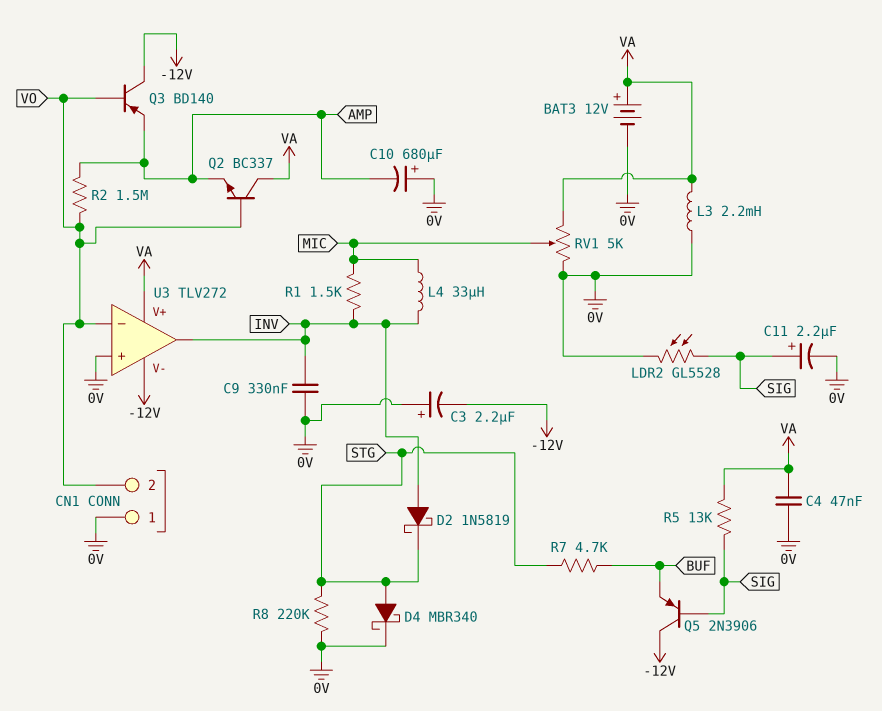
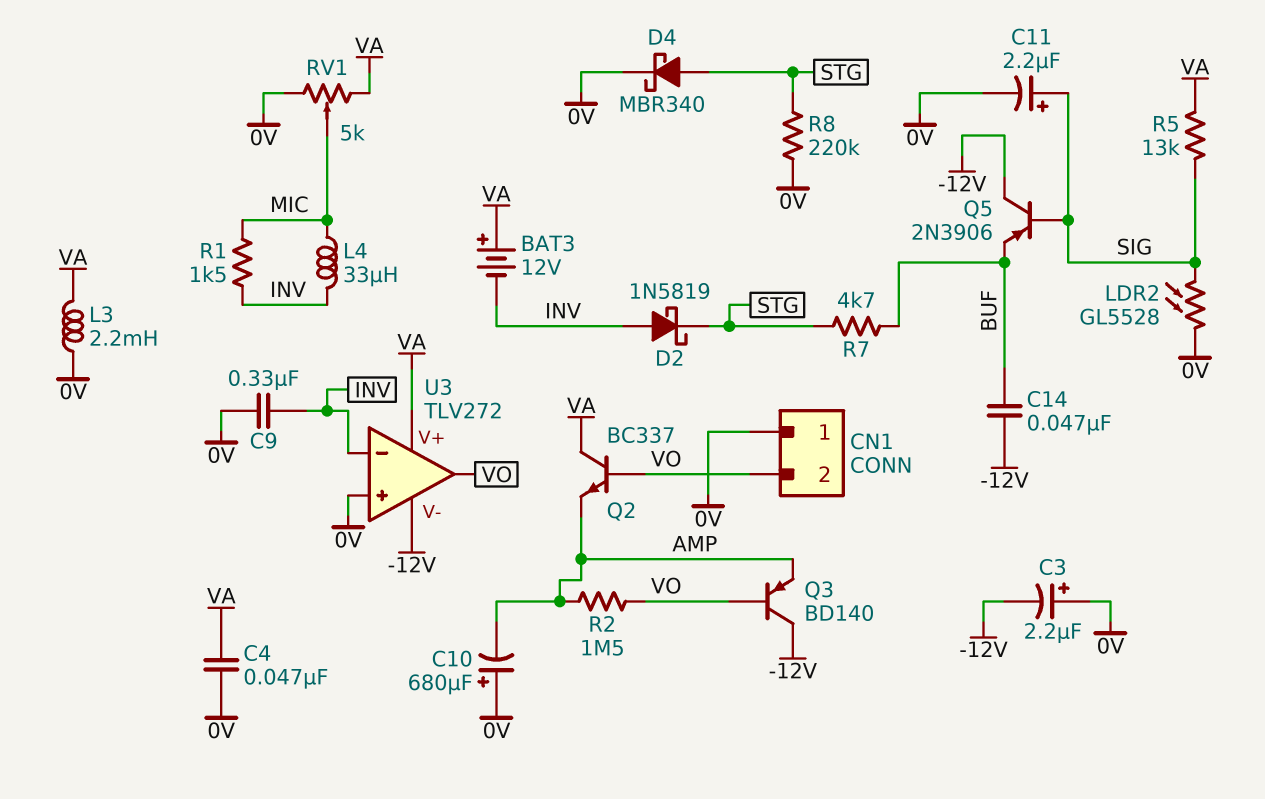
BAT3: 12V (plus VA, minus 0V) -> 12V (plus VA, minus INV)
C14: none -> 47nF (-12V, BUF)
U3 pin in-: VO -> INV
U3 pin out: INV -> VO

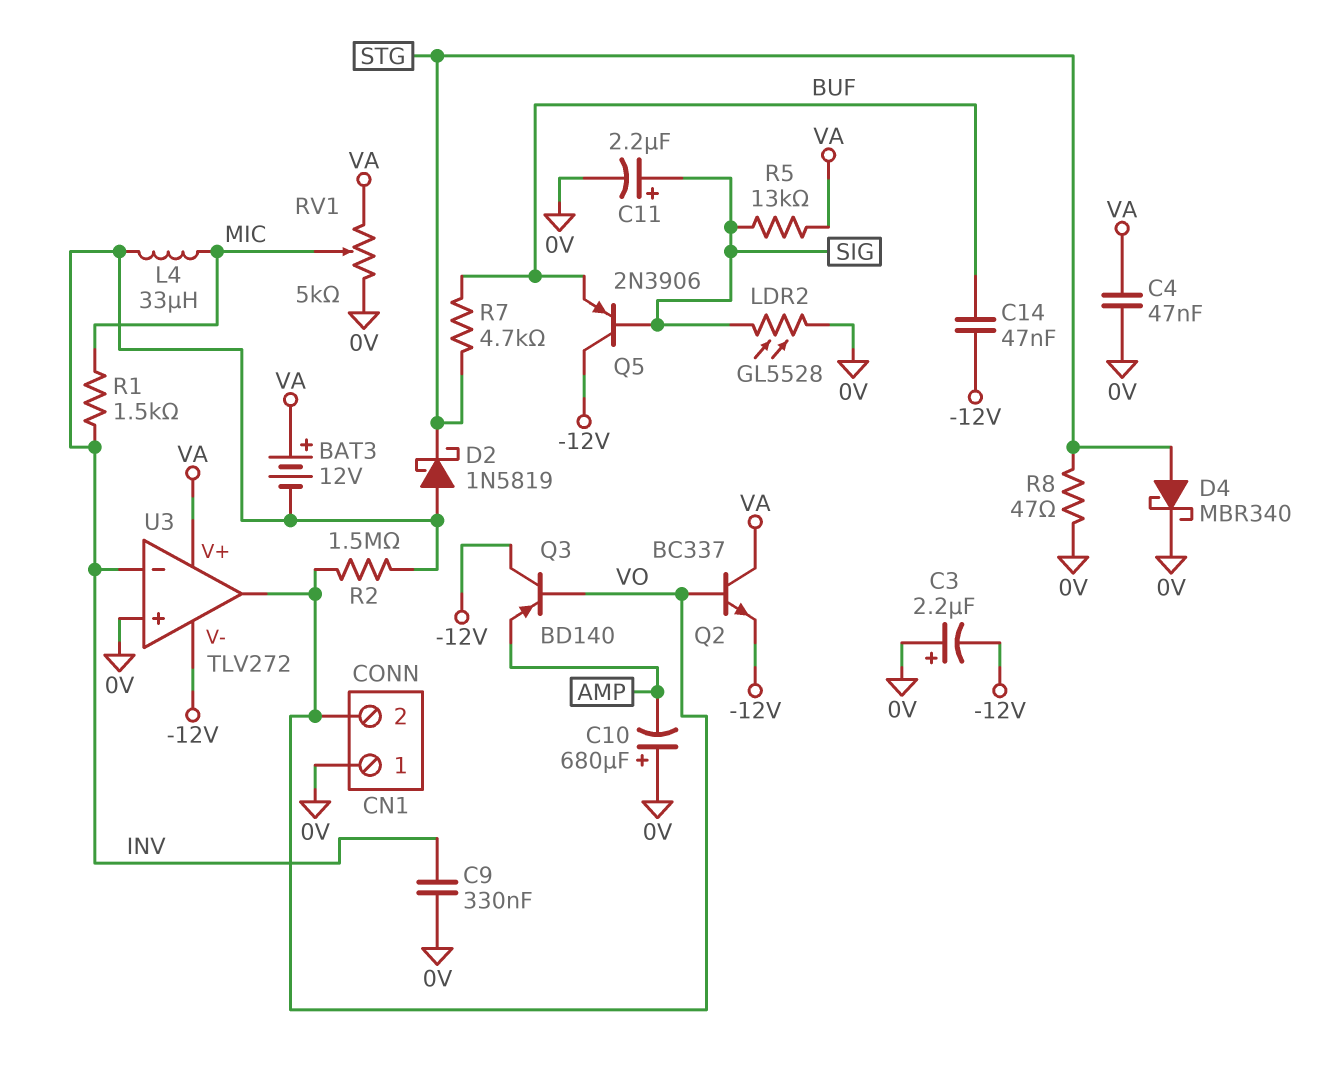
L3: 2.2mH (0V, VA) -> none
Q2: NPN BC337 (B VO, C VA, E AMP) -> NPN BC337 (B VO, C VA, E -12V)
R2: 1.5M (AMP, VO) -> 1.5M (INV, VO)
R8: 220k (0V, STG) -> 47 (0V, STG)

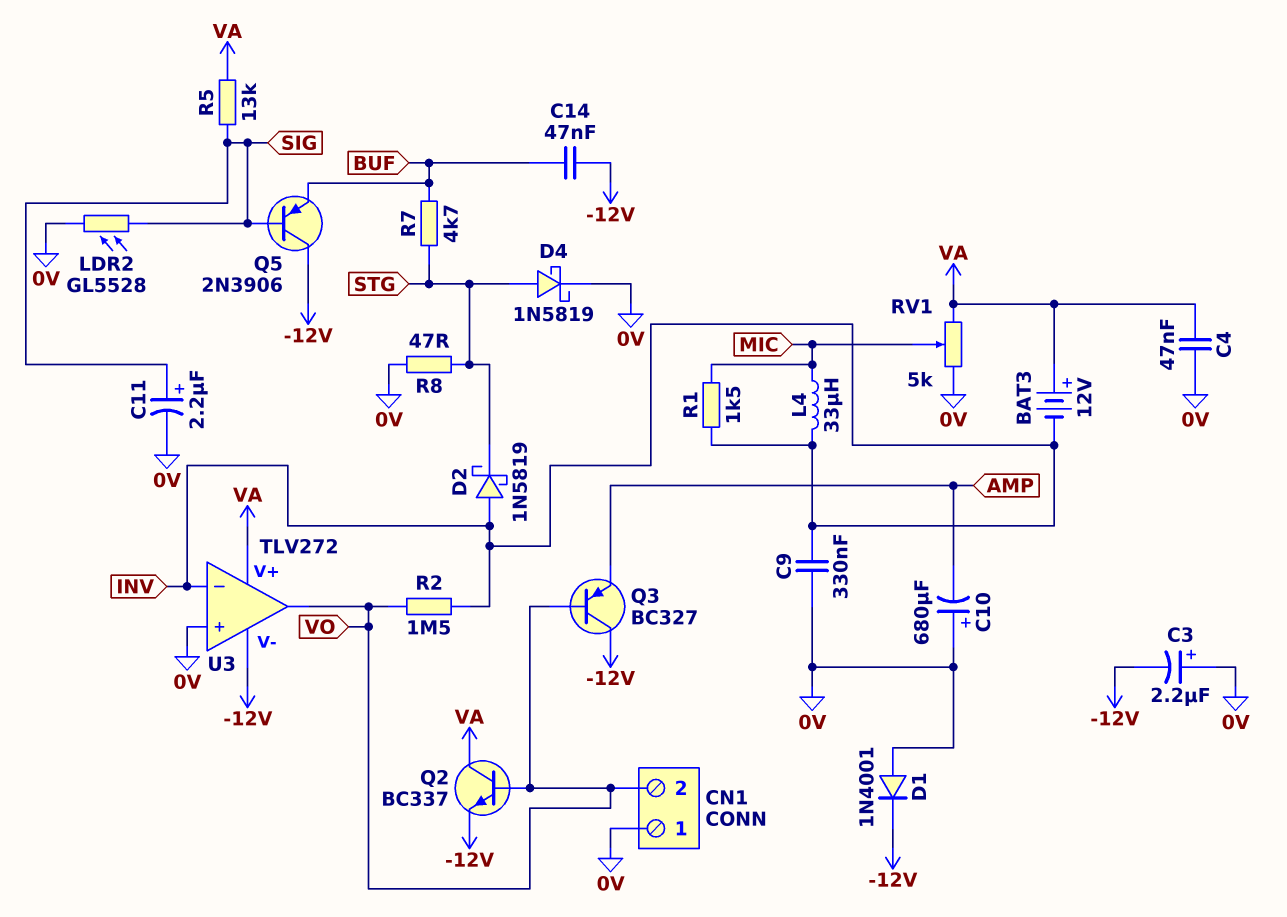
D1: none -> diode 1N4001 (A 0V, K -12V)
D4: schottky MBR340 (A STG, K 0V) -> schottky 1N5819 (A STG, K 0V)
Q3: PNP BD140 (B VO, C -12V, E AMP) -> PNP BC327 (B VO, C -12V, E AMP)

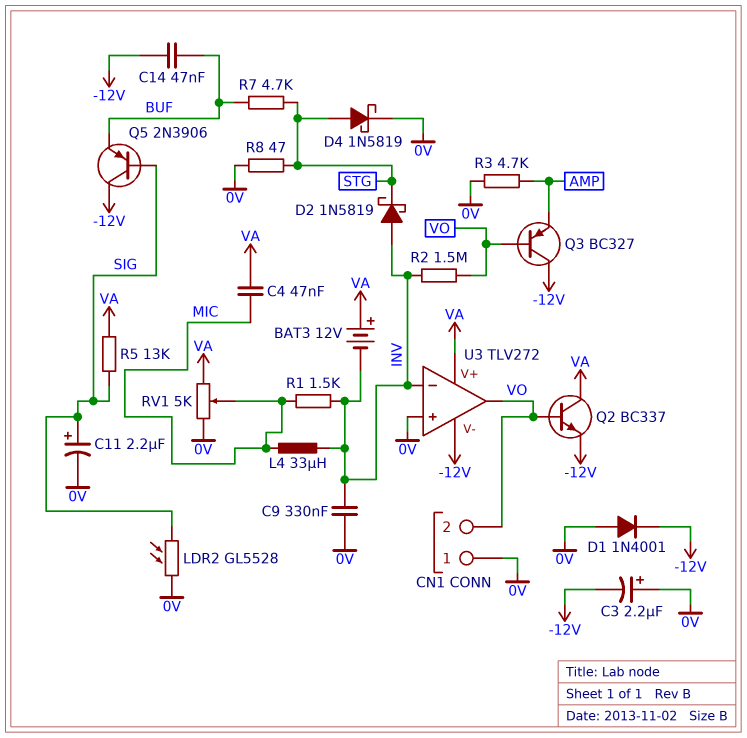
C4: 47nF (0V, VA) -> 47nF (MIC, VA)
C10: 680uF (plus 0V, minus AMP) -> none
R3: none -> 4.7k (0V, AMP)

